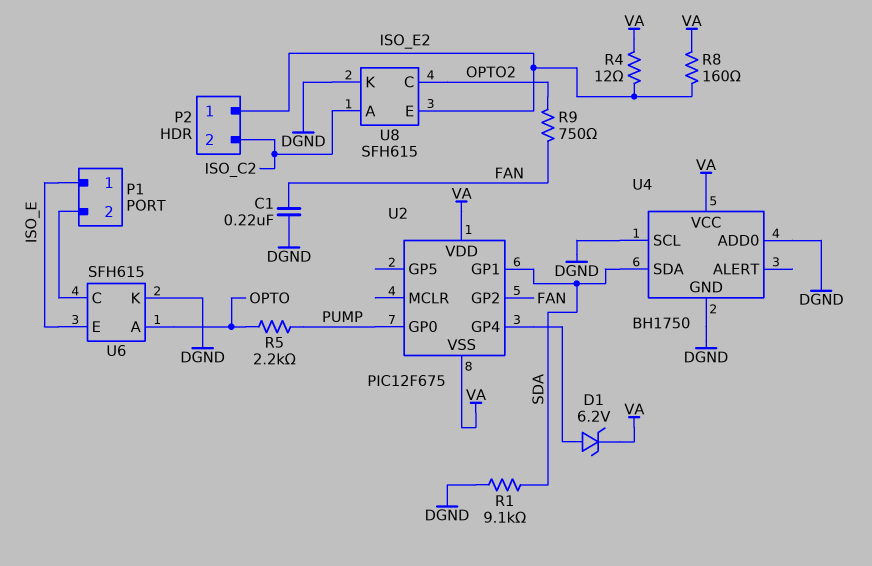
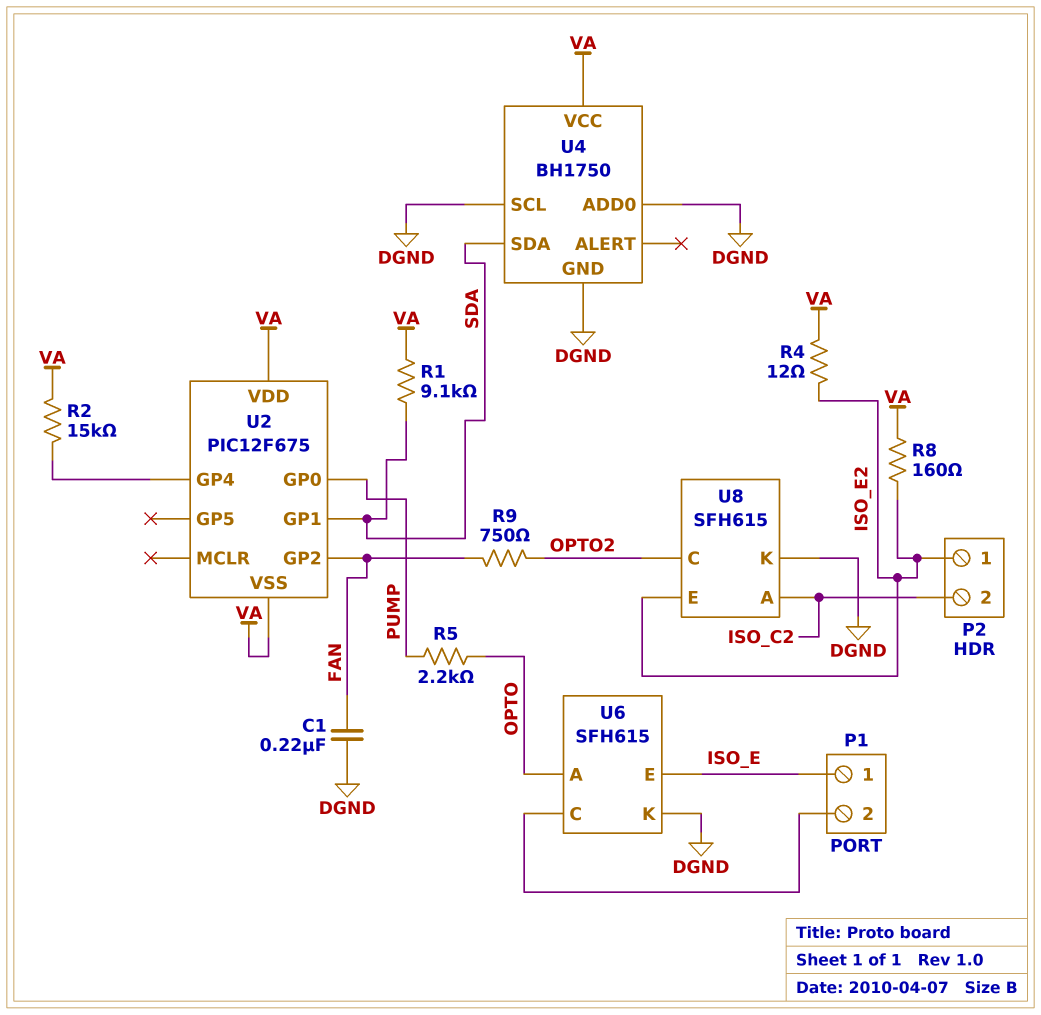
D1: zener 6.2V (A U2/GP4, K VA) -> none
R1: 9.1k (DGND, SDA) -> 9.1k (SDA, VA)
R2: none -> 15k (U2/GP4, VA)

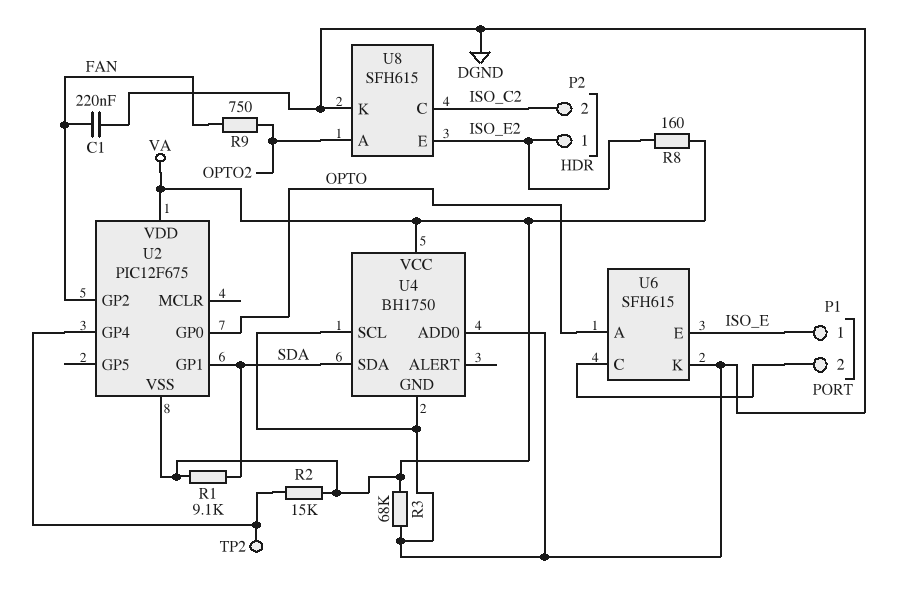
R3: none -> 68k (DGND, VA)
R4: 12 (ISO_E2, VA) -> none
R5: 2.2k (OPTO, PUMP) -> none
TP2: none -> test point (U2/GP4)
U2 pin GP0: PUMP -> OPTO
U8 pin A: ISO_C2 -> OPTO2
U8 pin C: OPTO2 -> ISO_C2

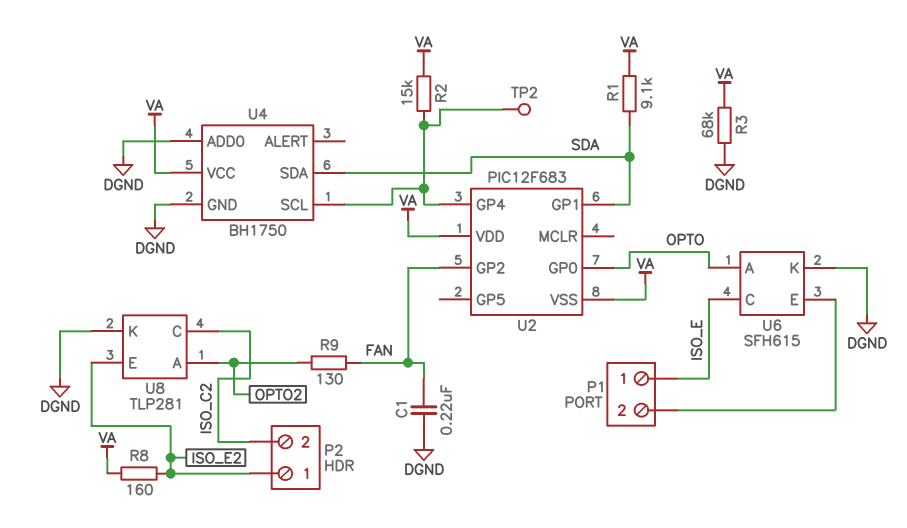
R9: 750 (FAN, OPTO2) -> 130 (FAN, OPTO2)
U2: PIC12F675 -> PIC12F683
U4 pin SCL: DGND -> U2/GP4
U6 pin C: P1/2 -> ISO_E
U6 pin E: ISO_E -> P1/2
U8: SFH615 -> TLP281

